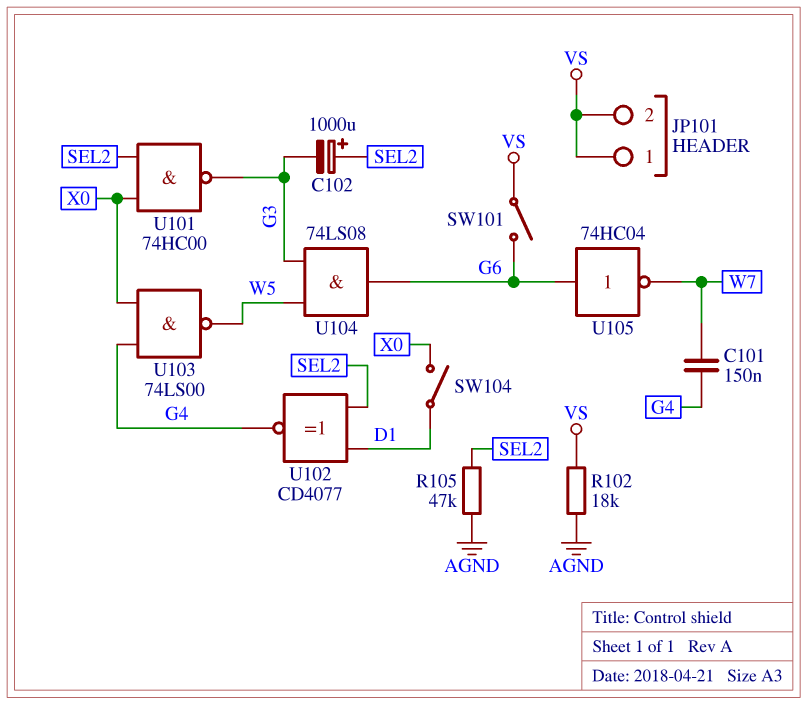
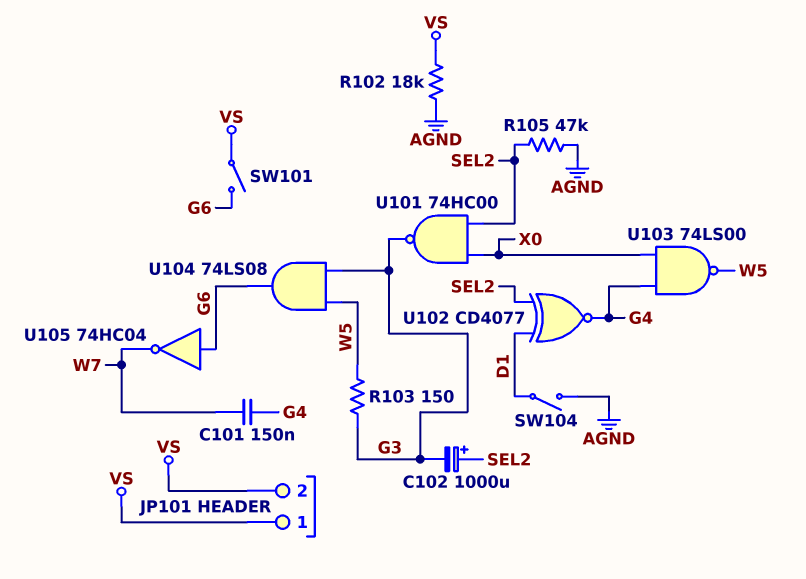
R103: none -> 150 (G3, W5)
SW104: switch (D1, X0) -> switch (AGND, D1)

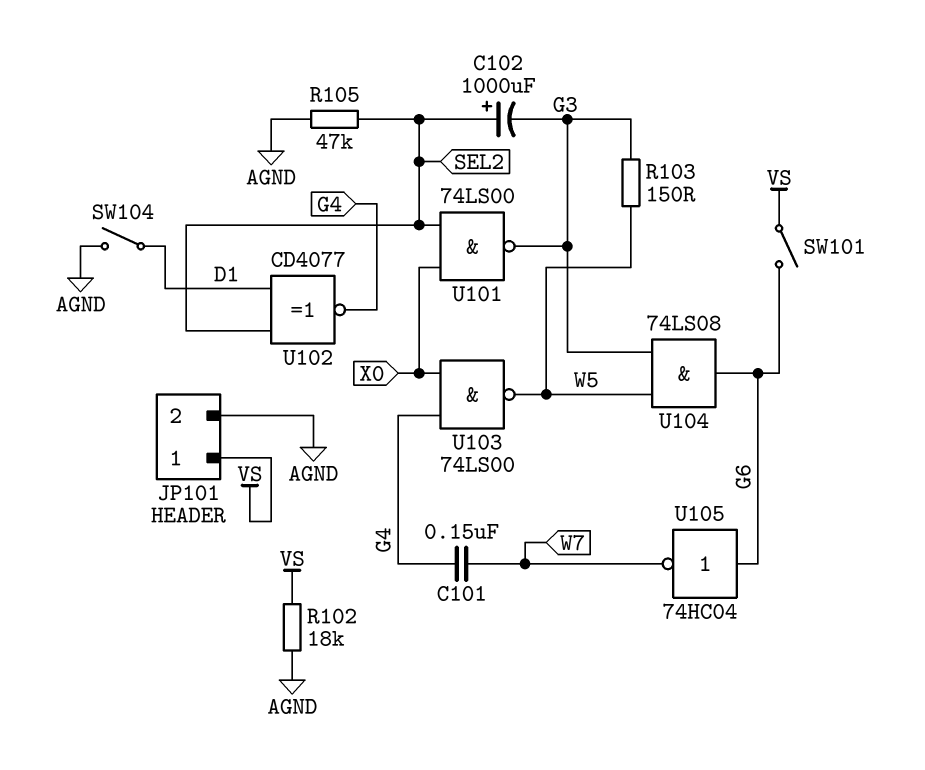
JP101 pin 2: VS -> AGND
U101: NAND 74HC00 (in SEL2, in X0, out G3) -> NAND 74LS00 (in SEL2, in X0, out G3)

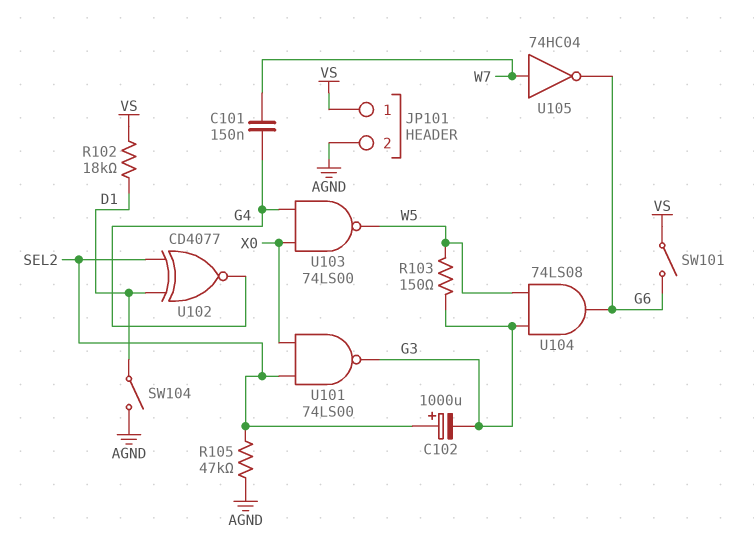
R102: 18k (AGND, VS) -> 18k (D1, VS)
U105: NOT 74HC04 (in G6, out W7) -> NOT 74HC04 (in W7, out G6)

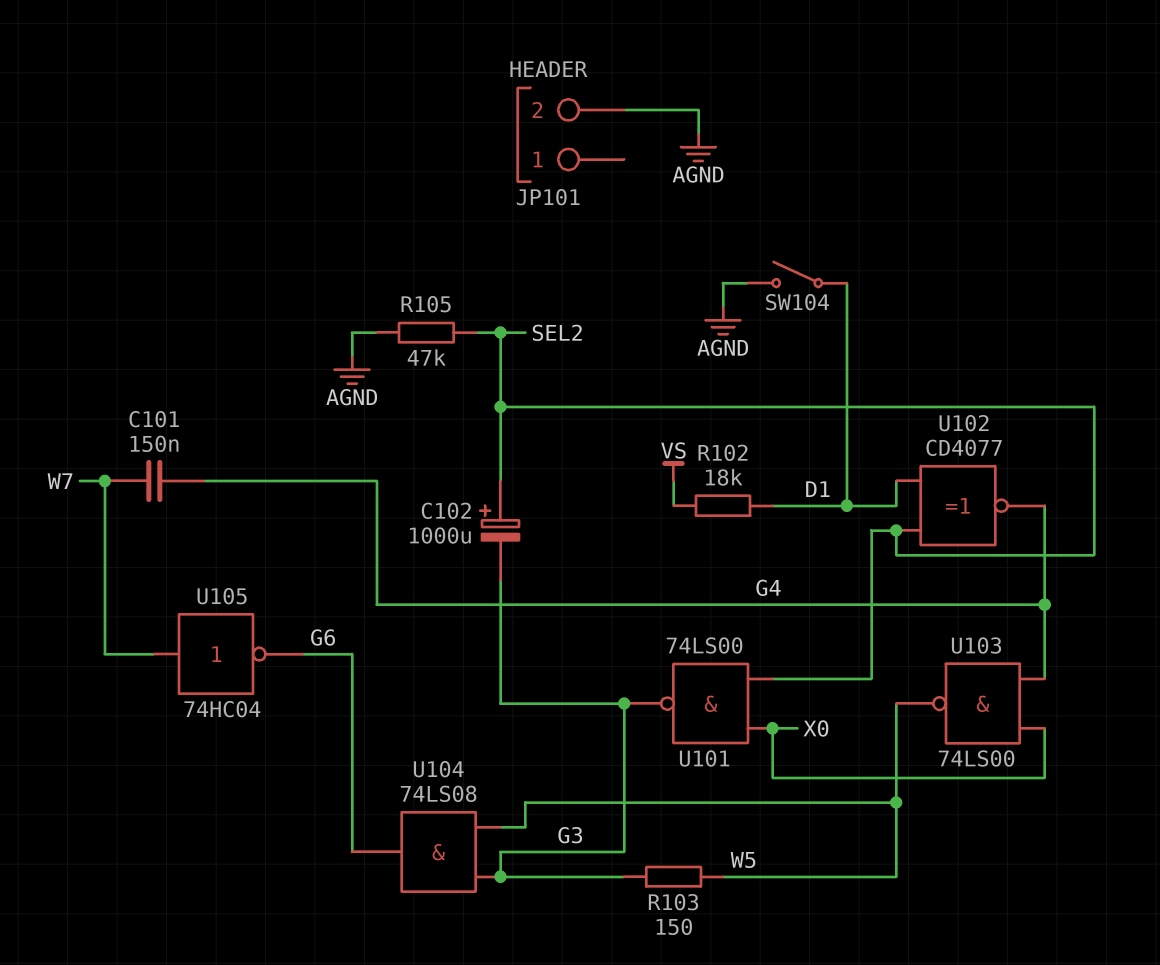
JP101 pin 1: VS -> none
SW101: switch (G6, VS) -> none

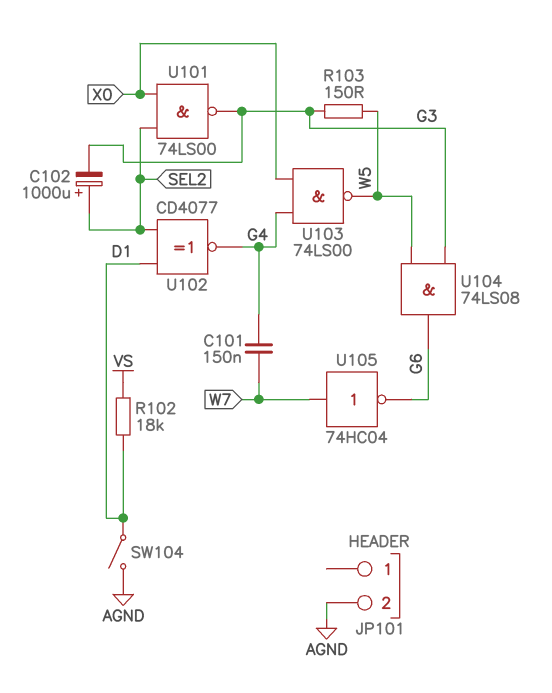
R105: 47k (AGND, SEL2) -> none

